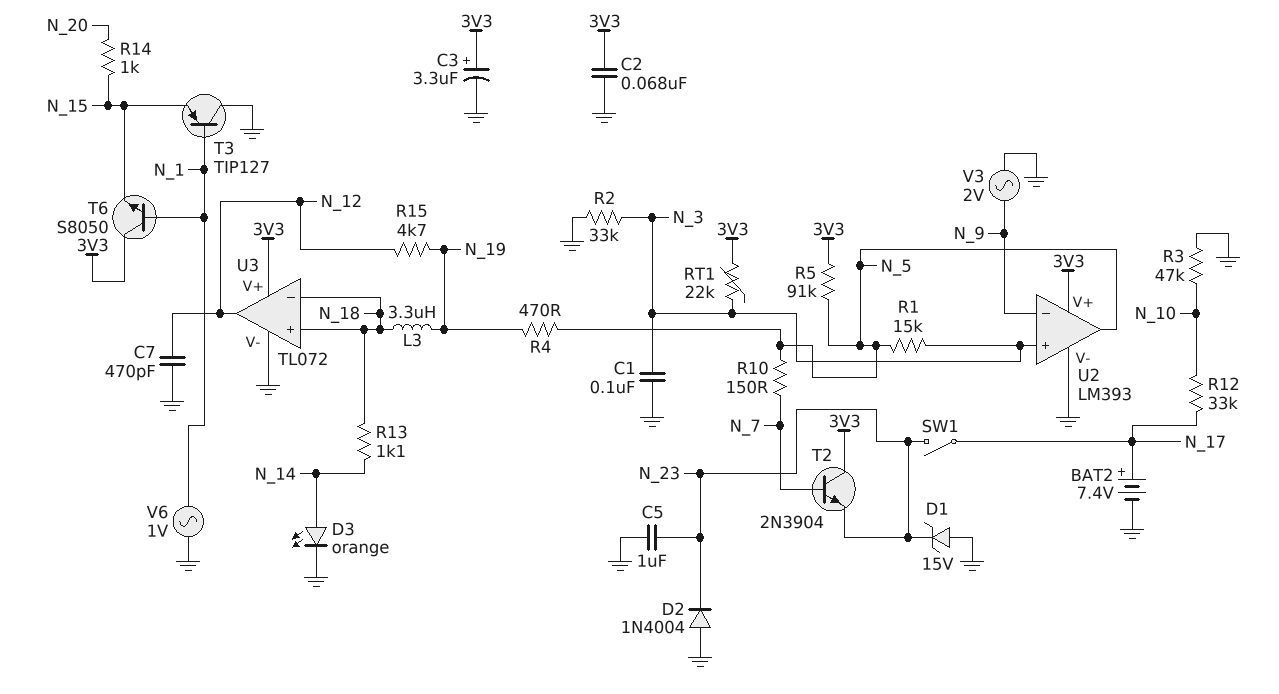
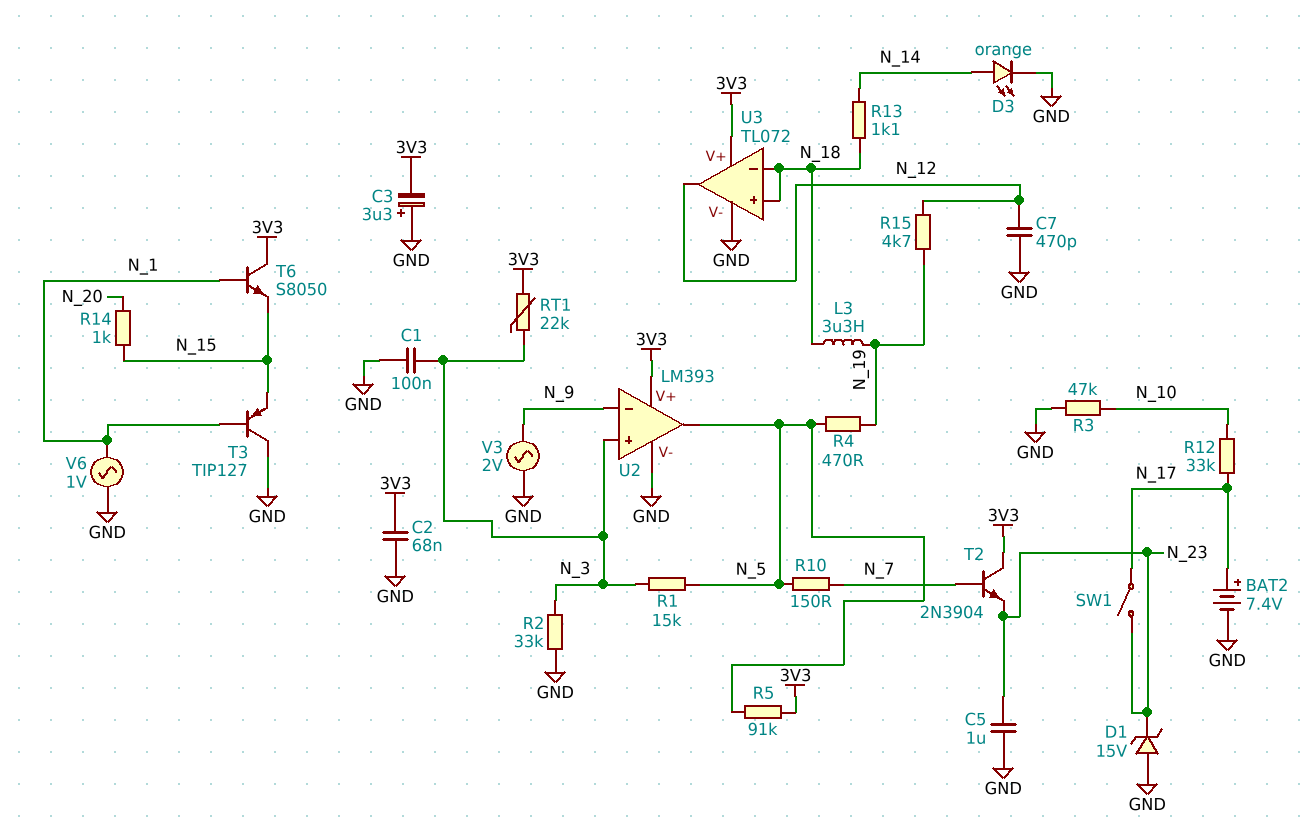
C3: 3.3uF (plus 3V3, minus GND) -> 3.3uF (plus GND, minus 3V3)
D2: diode 1N4004 (A GND, K N_23) -> none

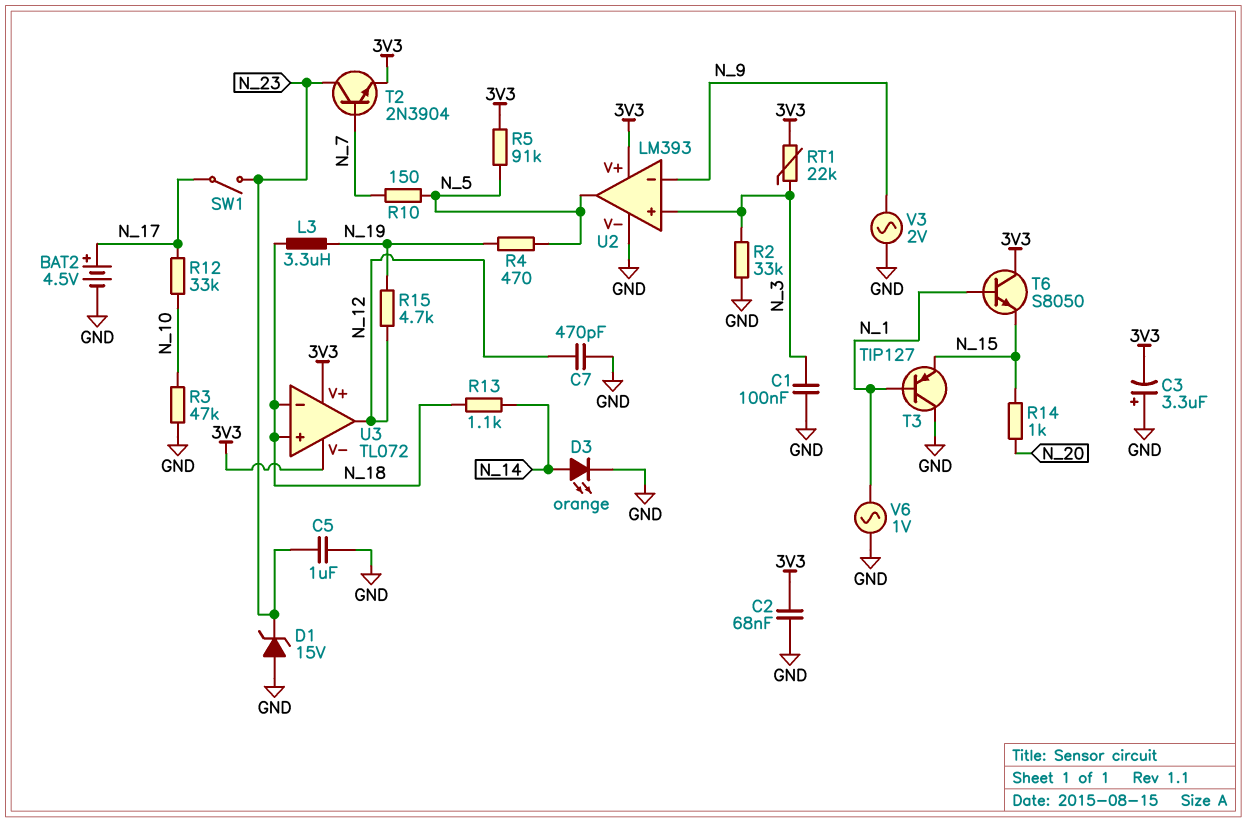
BAT2: 7.4V (plus N_17, minus GND) -> 4.5V (plus N_17, minus GND)
R1: 15k (N_3, N_5) -> none
T2: NPN 2N3904 (B N_7, C 3V3, E N_23) -> NPN 2N3904 (B N_7, C N_23, E 3V3)
U3 pin V-: GND -> 3V3

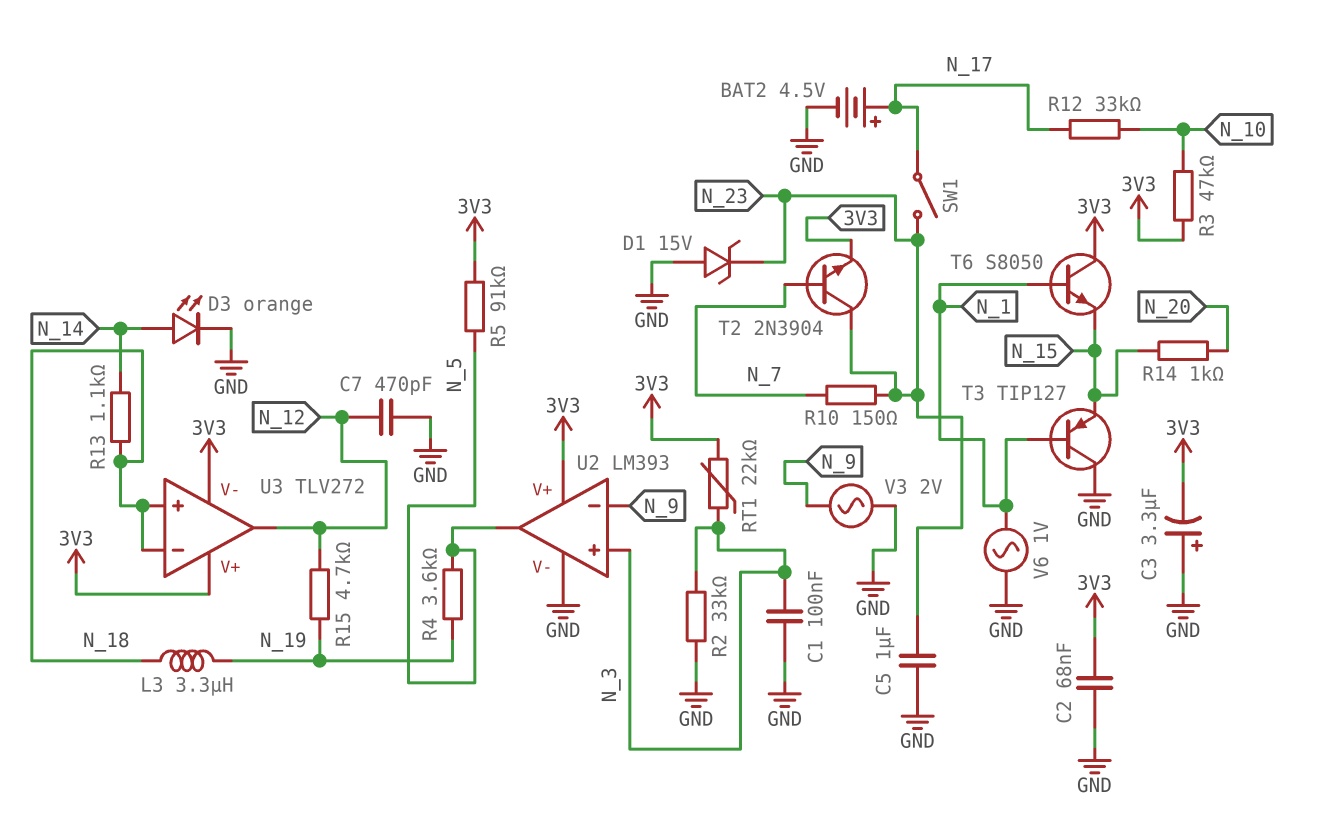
R3: 47k (GND, N_10) -> 47k (3V3, N_10)
R4: 470 (N_5, N_19) -> 3.6k (N_5, N_19)
R10: 150 (N_5, N_7) -> 150 (N_7, N_23)
U3: TL072 -> TLV272

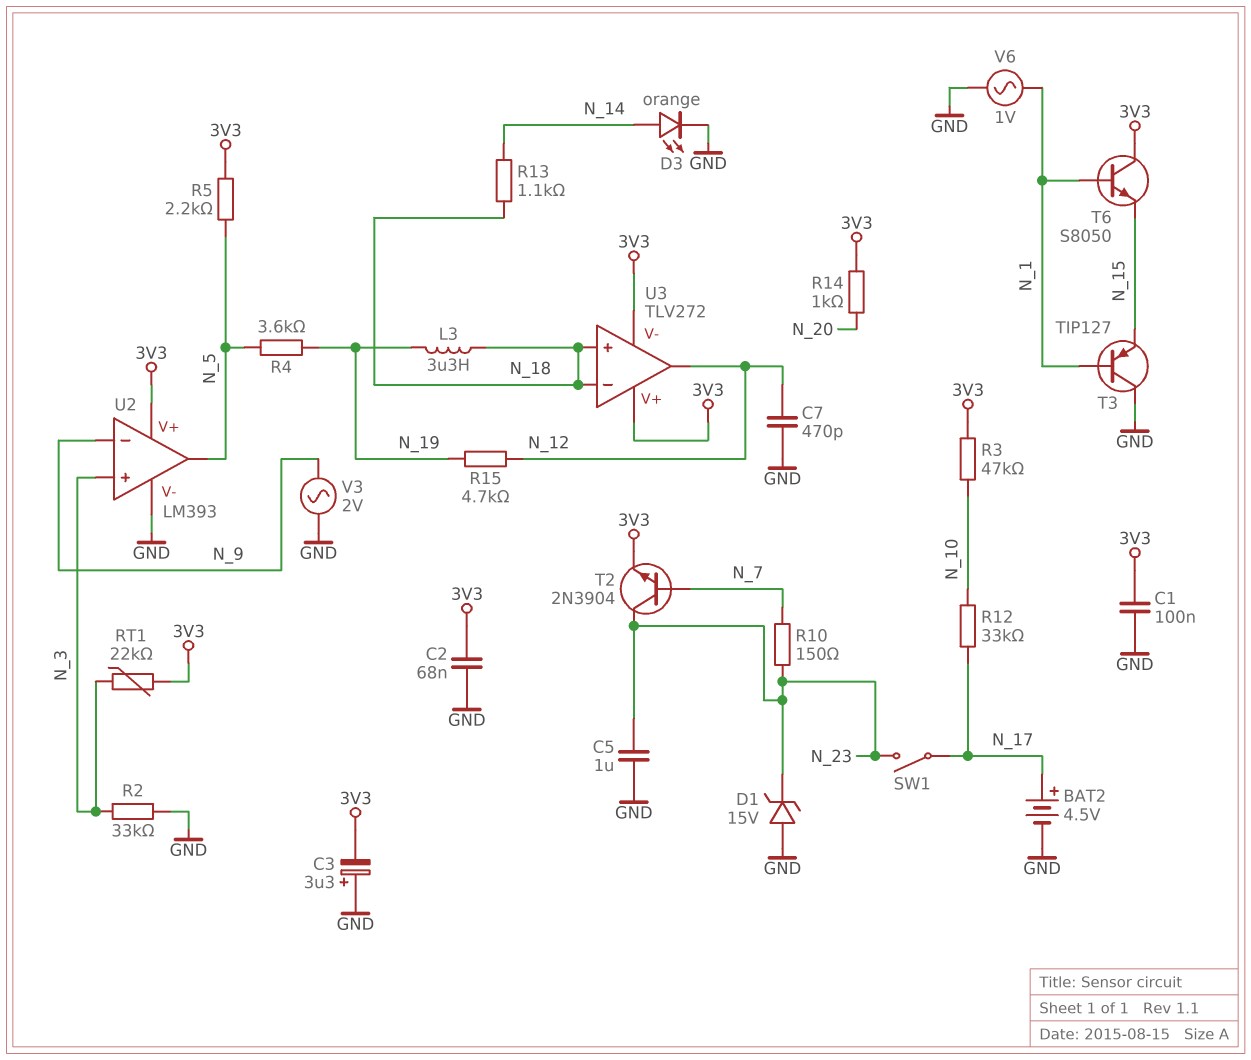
C1: 100nF (GND, N_3) -> 100nF (3V3, GND)
R5: 91k (3V3, N_5) -> 2.2k (3V3, N_5)
R14: 1k (N_15, N_20) -> 1k (3V3, N_20)

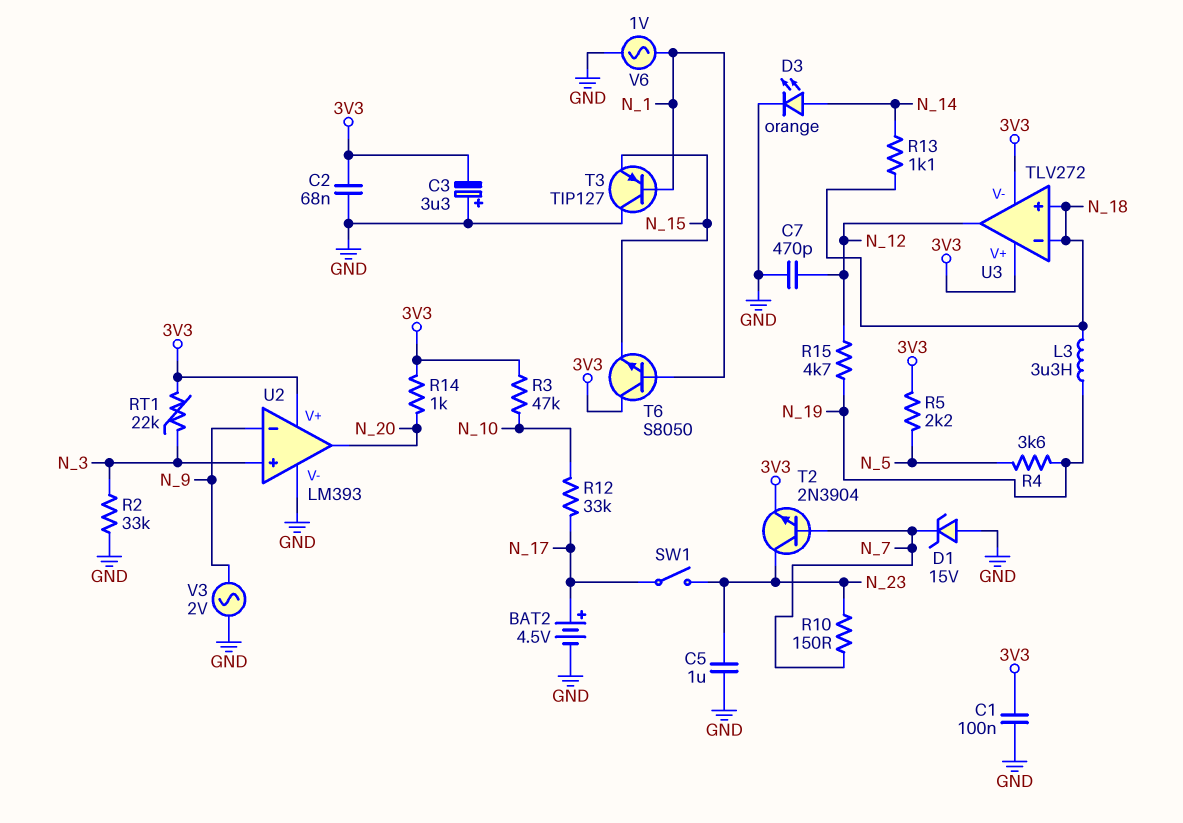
D1: zener 15V (A GND, K N_23) -> zener 15V (A GND, K N_7)
U2 pin out: N_5 -> N_20

